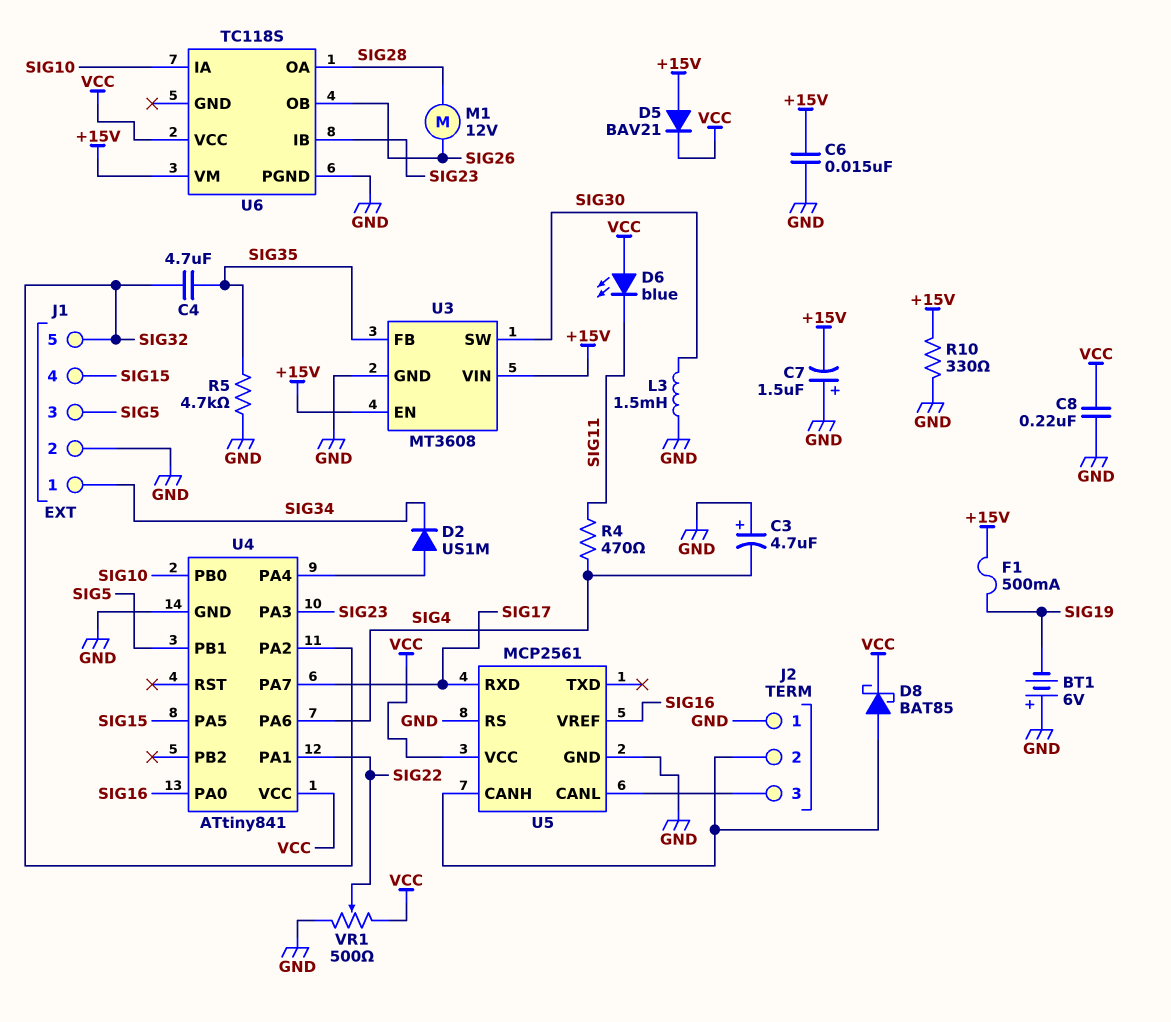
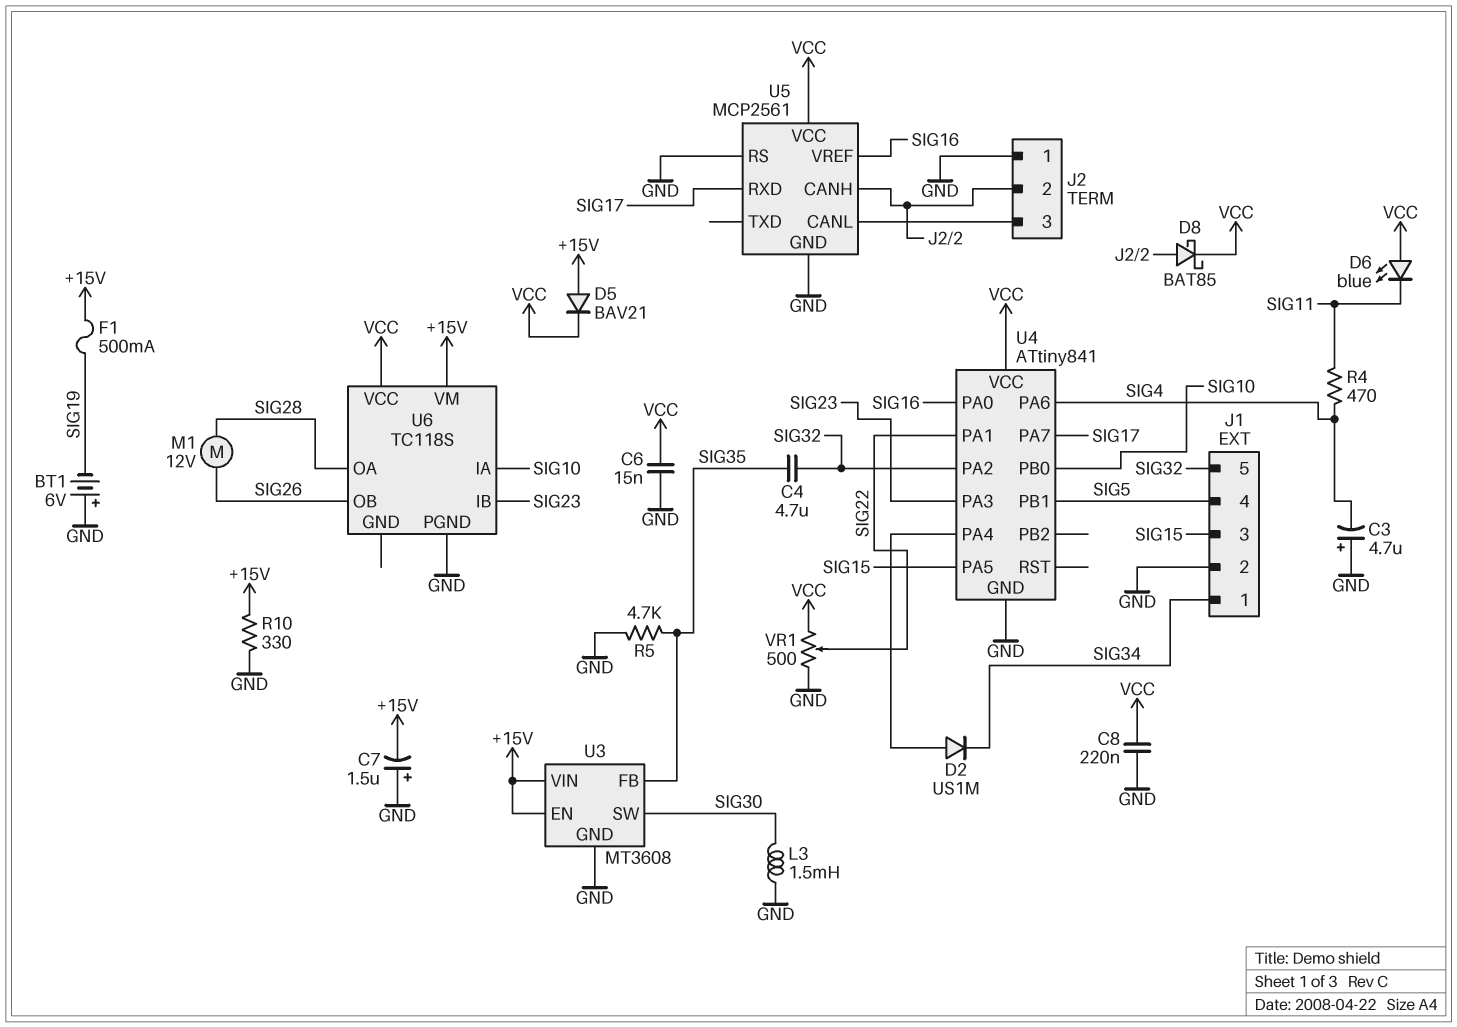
C6: 15nF (+15V, GND) -> 15nF (GND, VCC)
J1 pin 3: SIG5 -> SIG15
J1 pin 4: SIG15 -> SIG5

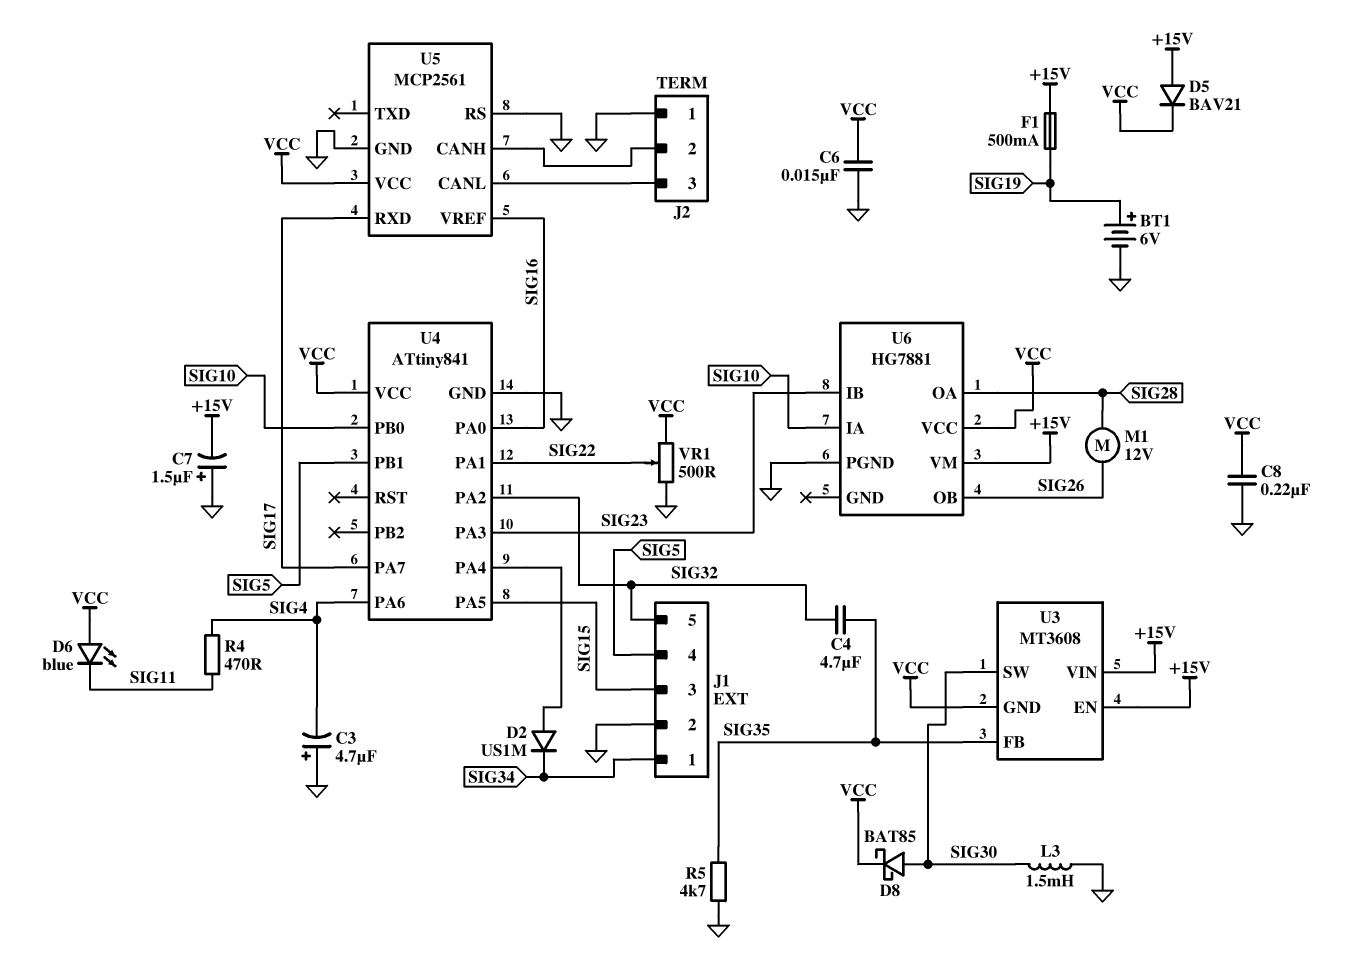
BT1: 6V (plus GND, minus SIG19) -> 6V (plus SIG19, minus GND)
D8: schottky BAT85 (A J2/2, K VCC) -> schottky BAT85 (A SIG30, K VCC)
R10: 330 (+15V, GND) -> none
U3 pin GND: GND -> VCC
U6: TC118S -> HG7881

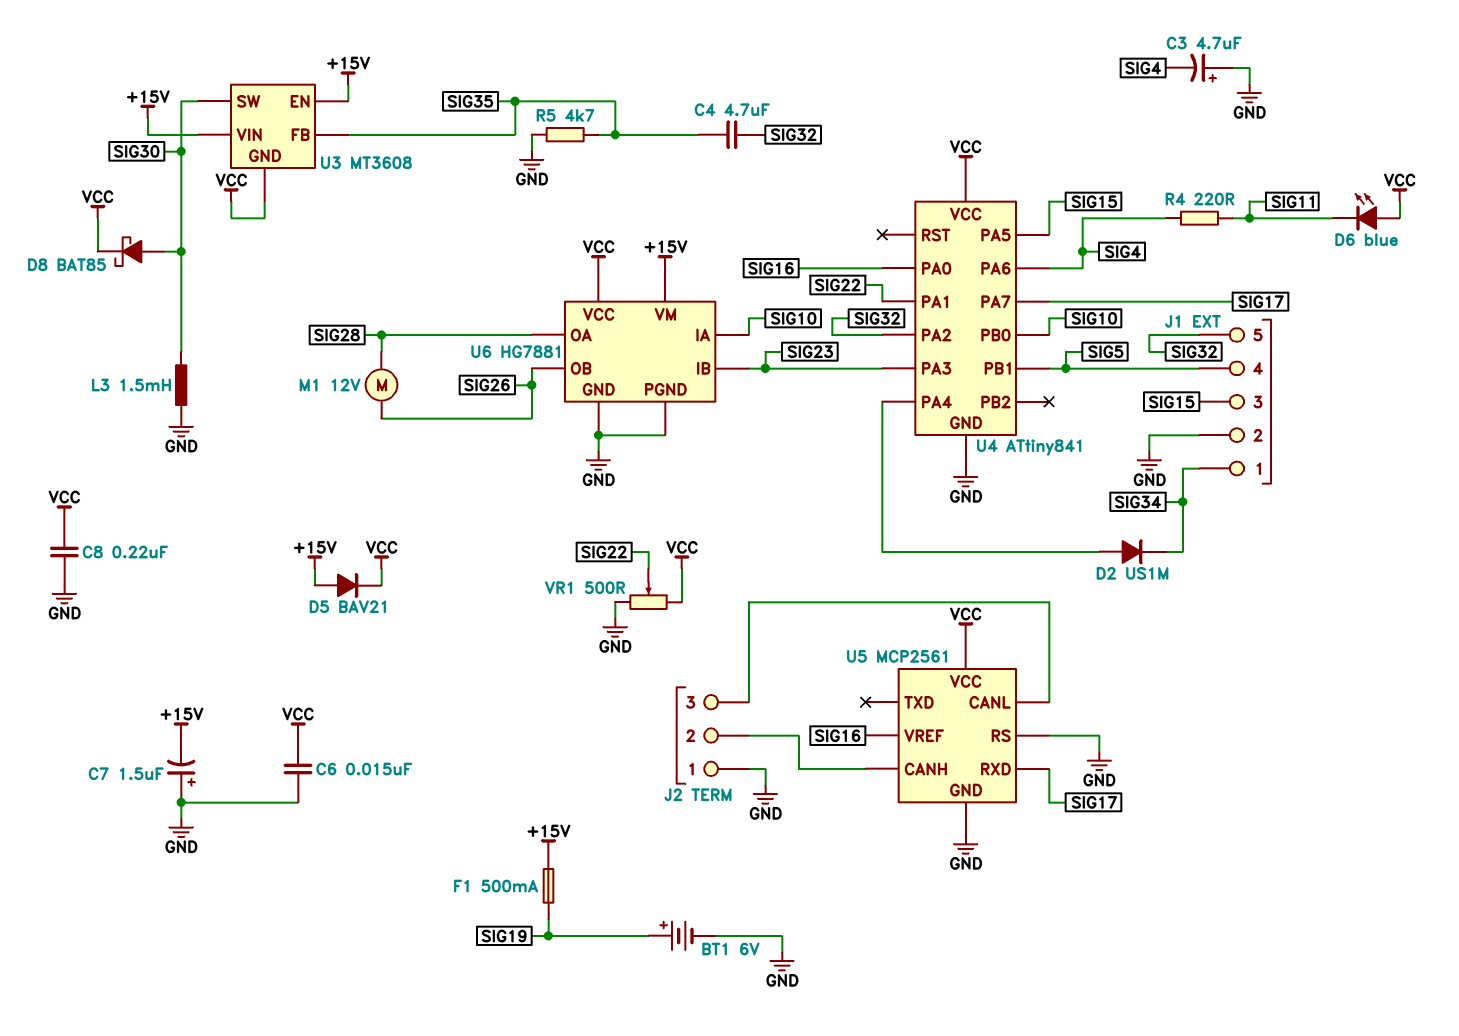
R4: 470 (SIG4, SIG11) -> 220 (SIG4, SIG11)
U6 pin GND: none -> GND

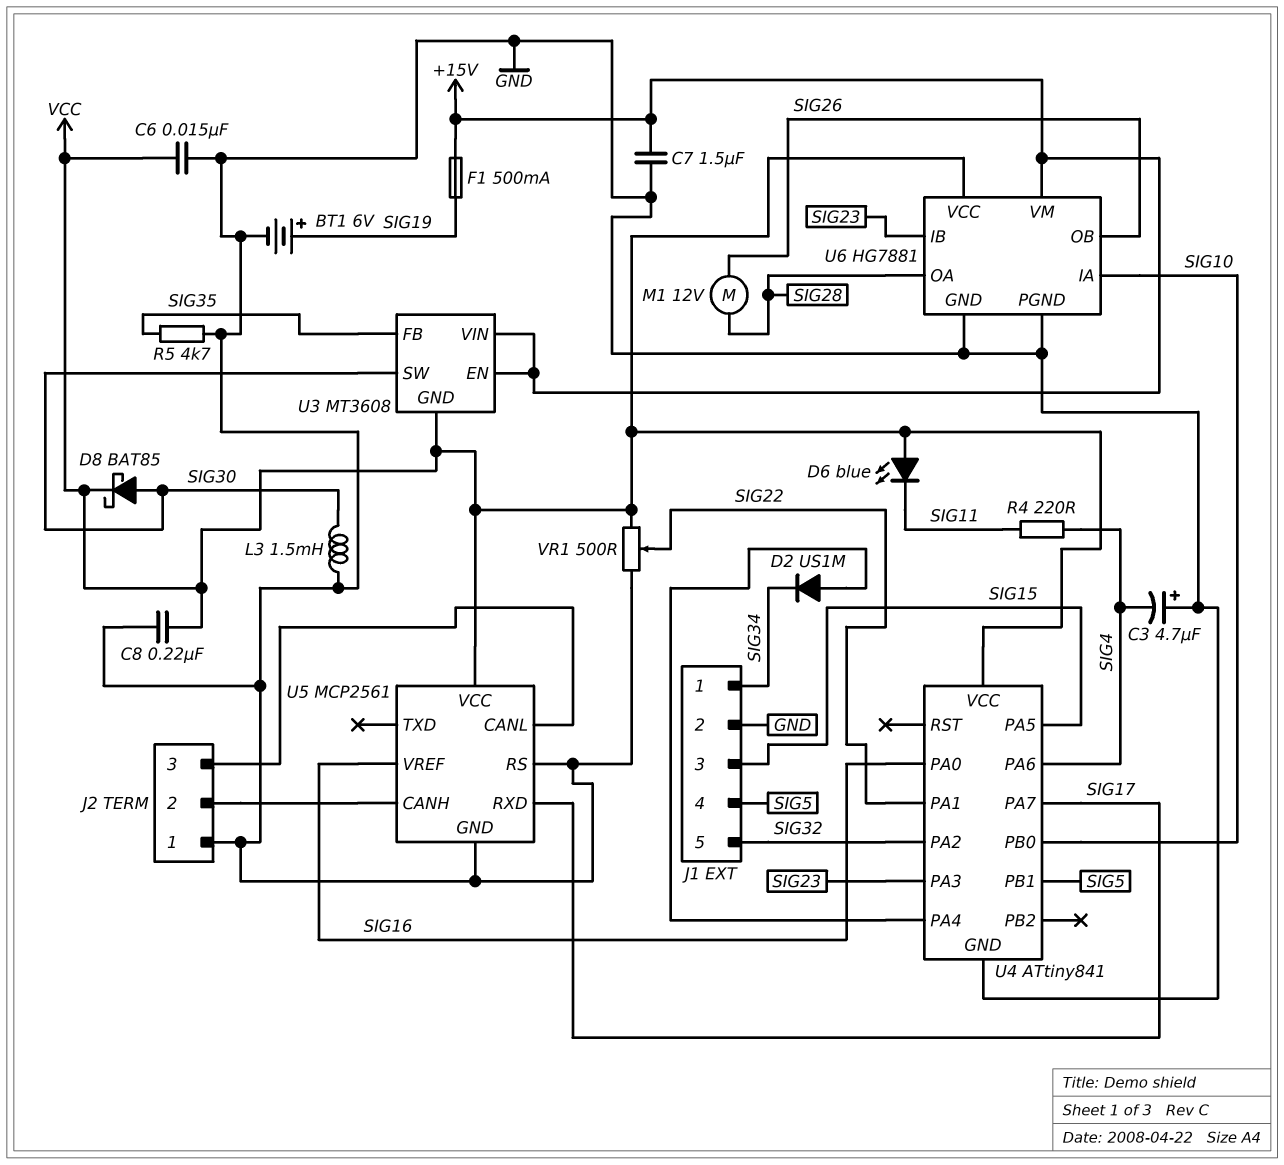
C4: 4.7uF (SIG32, SIG35) -> none
C7: 1.5uF (plus GND, minus +15V) -> 1.5uF (+15V, GND)
D5: diode BAV21 (A +15V, K VCC) -> none

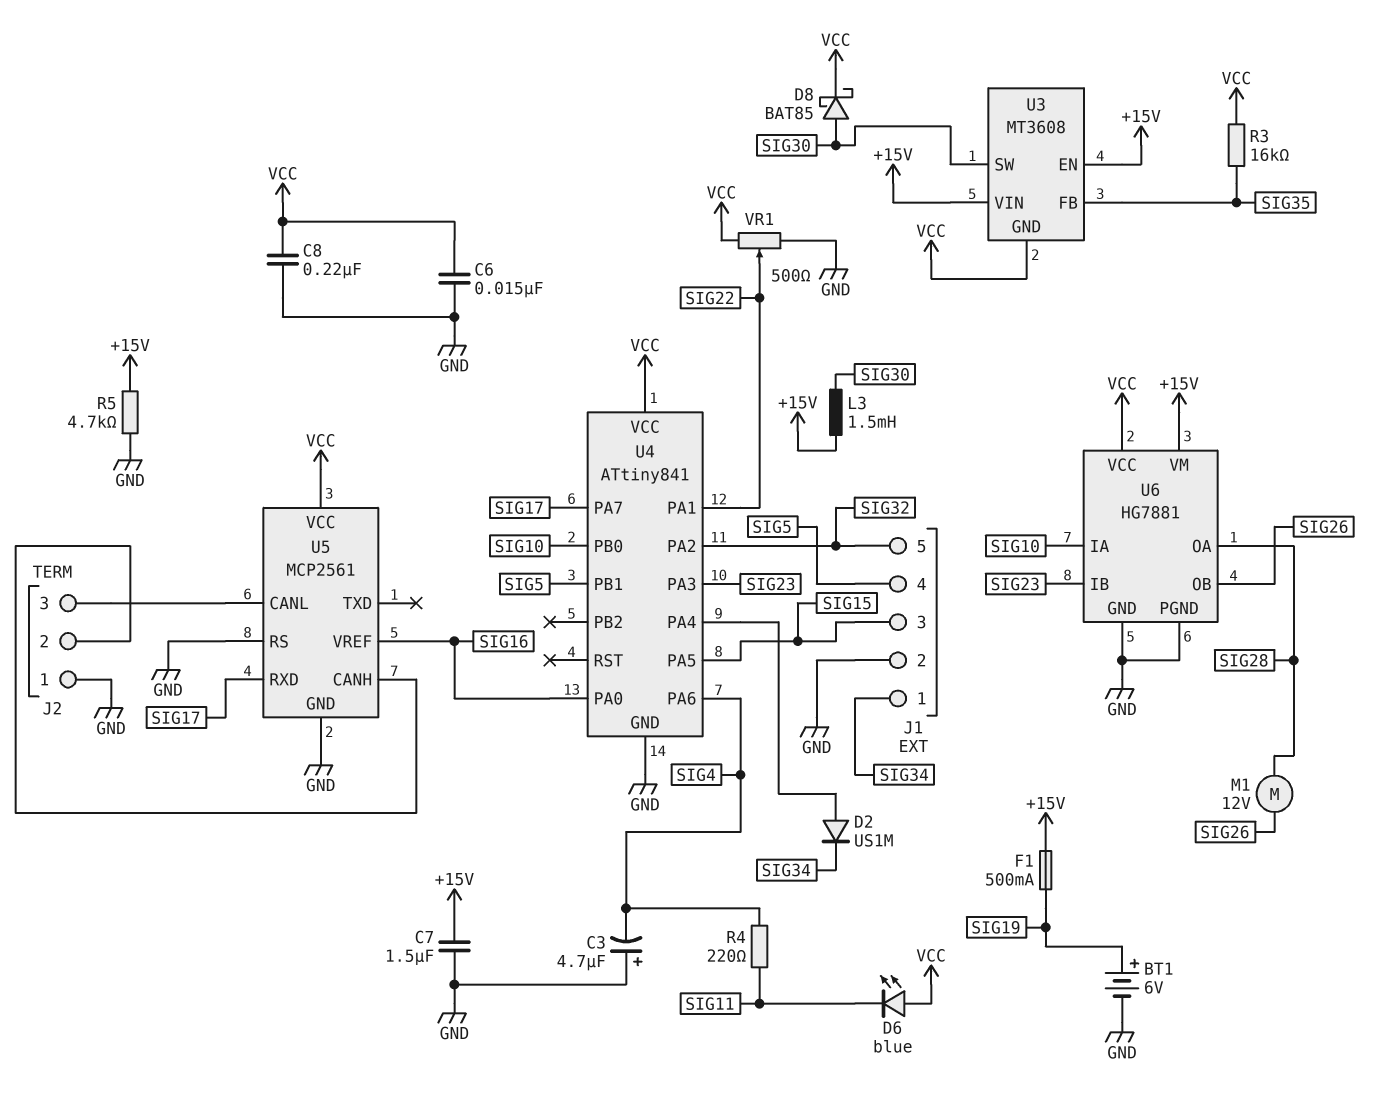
L3: 1.5mH (GND, SIG30) -> 1.5mH (+15V, SIG30)
R3: none -> 16k (SIG35, VCC)
R5: 4.7k (GND, SIG35) -> 4.7k (+15V, GND)

